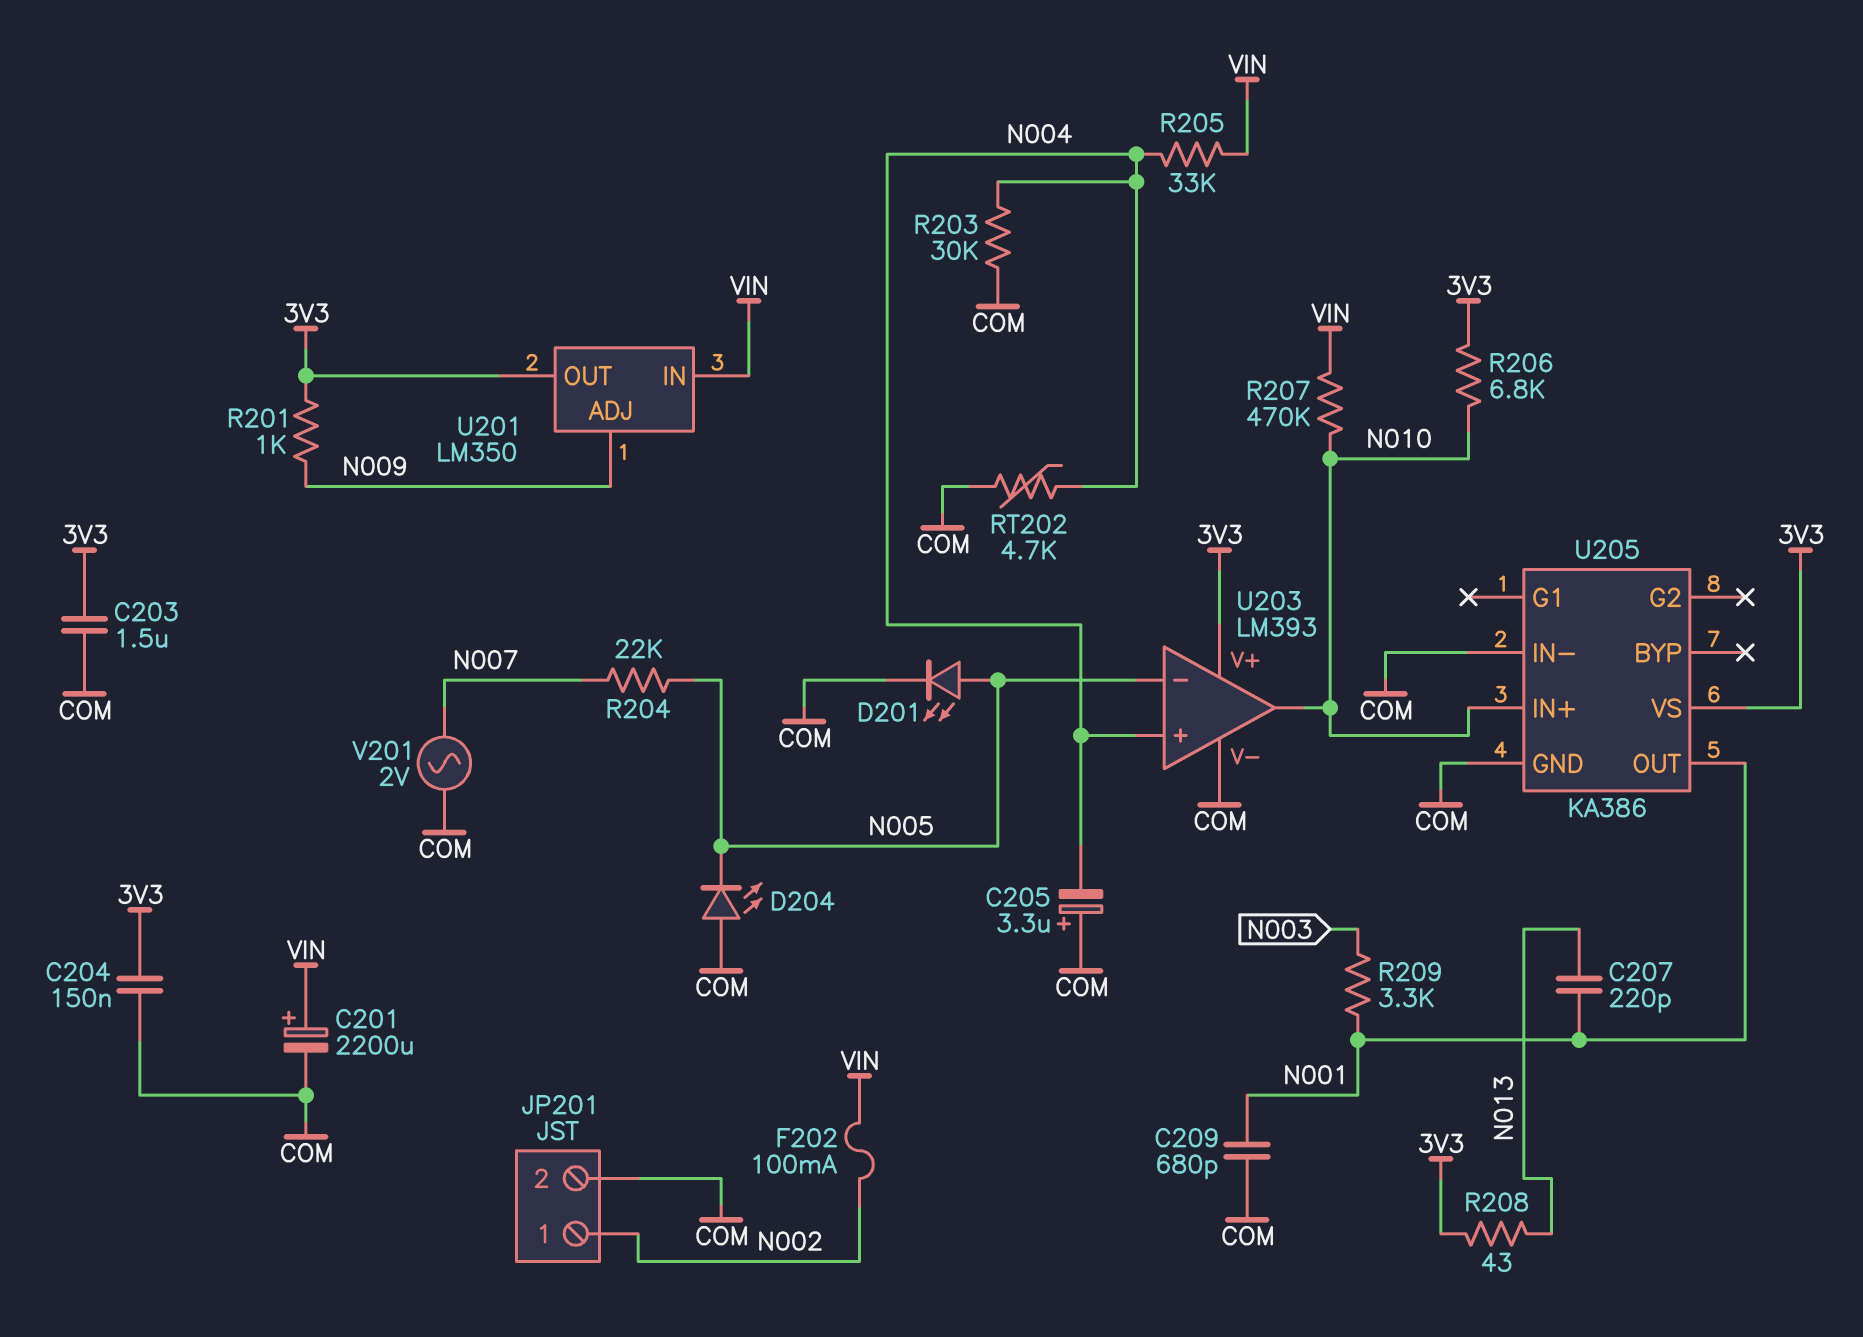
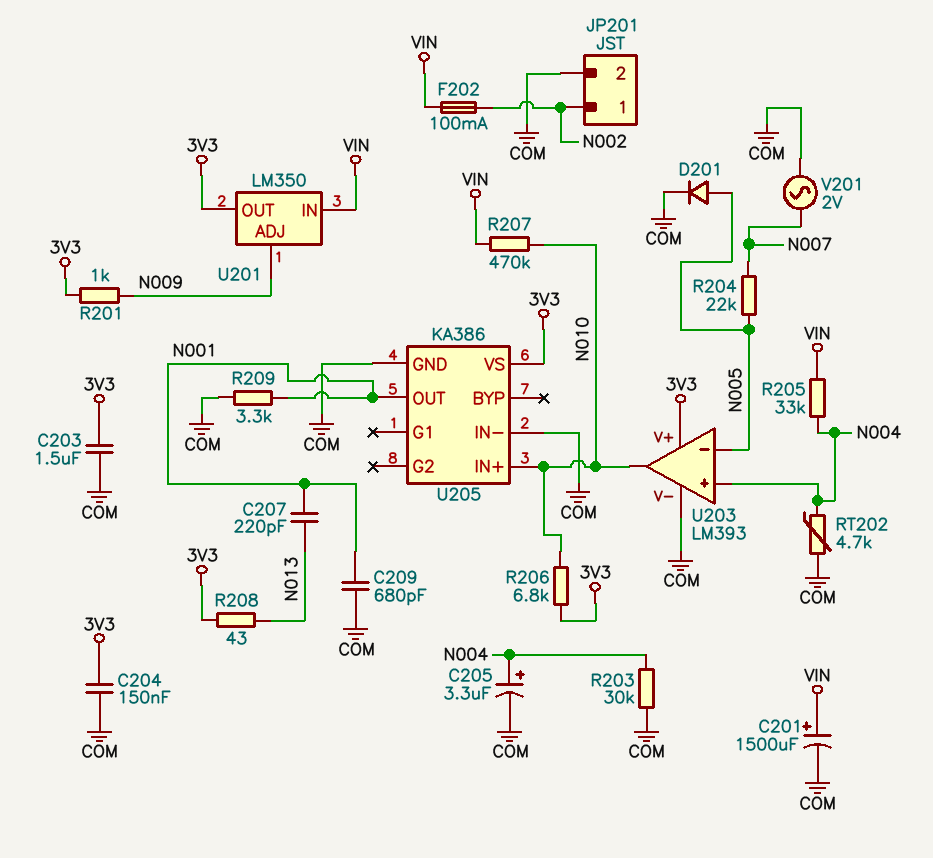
C201: 2200uF (plus VIN, minus COM) -> 1500uF (plus VIN, minus COM)
C205: 3.3uF (plus COM, minus N004) -> 3.3uF (plus N004, minus COM)
D201: LED (A N005, K COM) -> diode (A N005, K COM)
D204: LED (A COM, K N005) -> none
R209: 3.3k (N001, N003) -> 3.3k (COM, N001)

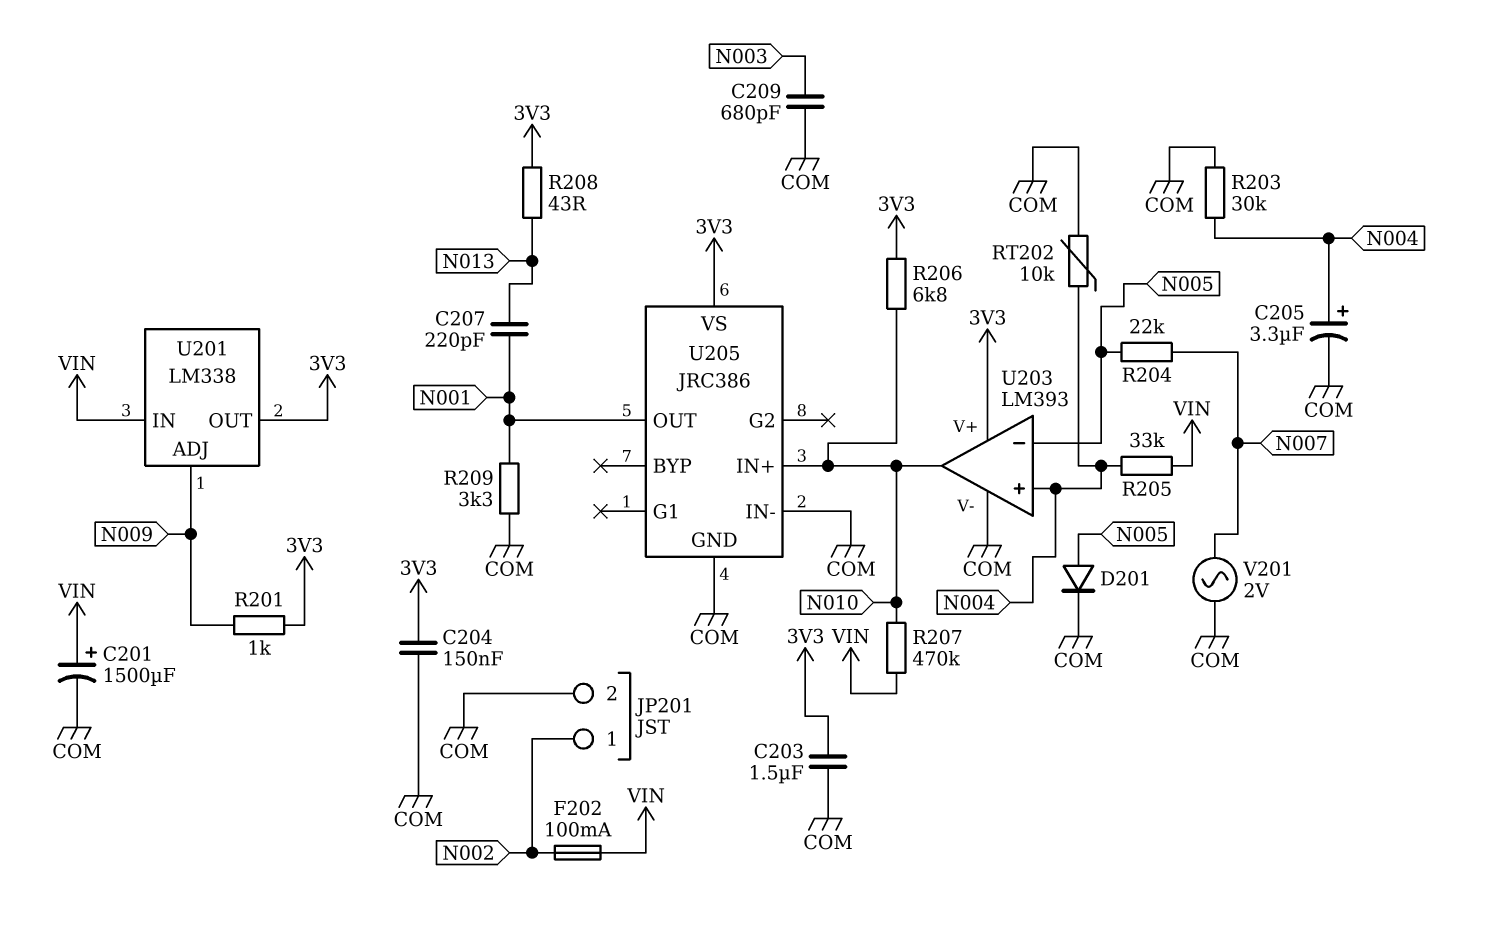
C209: 680pF (COM, N001) -> 680pF (COM, N003)
RT202: 4.7k (COM, N004) -> 10k (COM, N004)
U201: LM350 -> LM338
U205: KA386 -> JRC386

